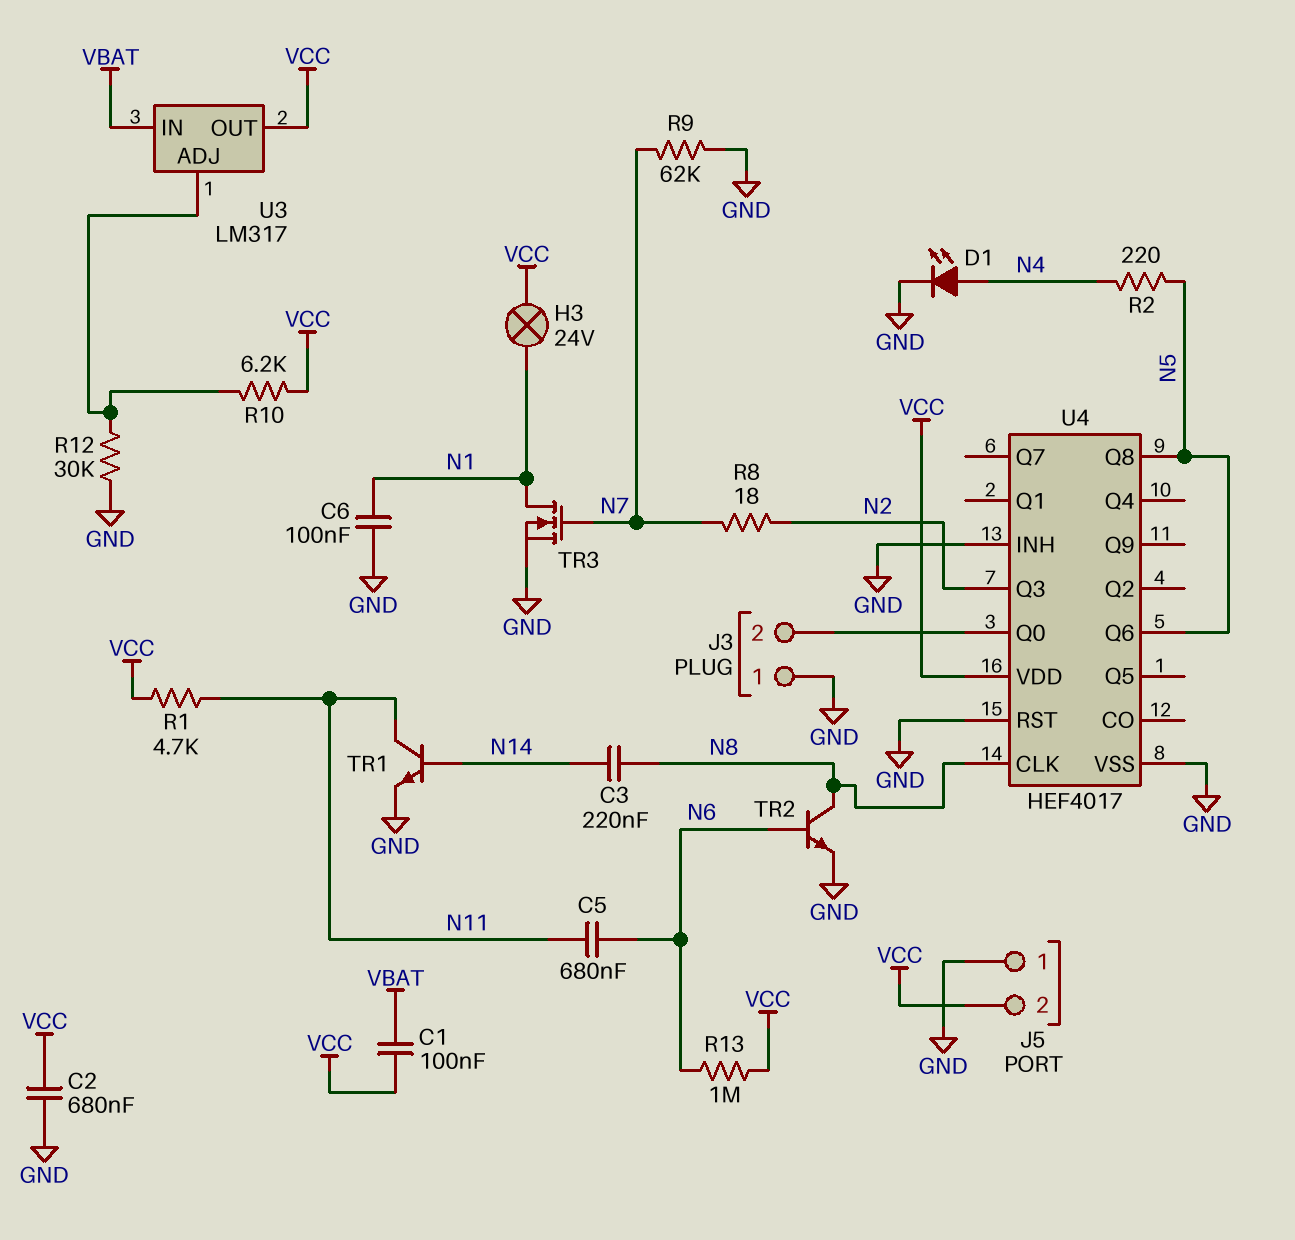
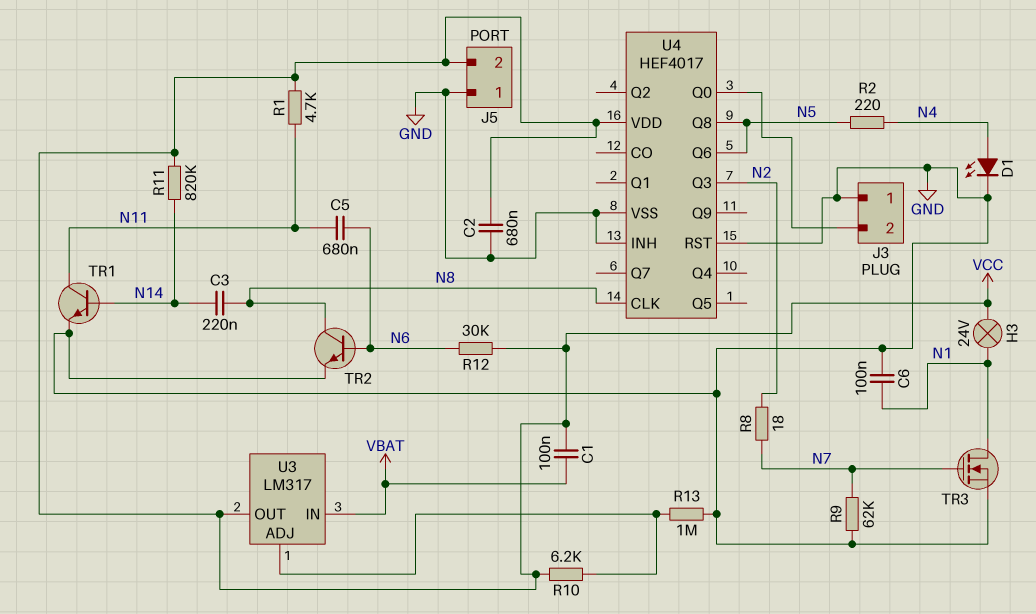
R11: none -> 820k (N14, VCC)
R12: 30k (GND, U3/ADJ) -> 30k (N6, VCC)
R13: 1M (N6, VCC) -> 1M (GND, U3/ADJ)

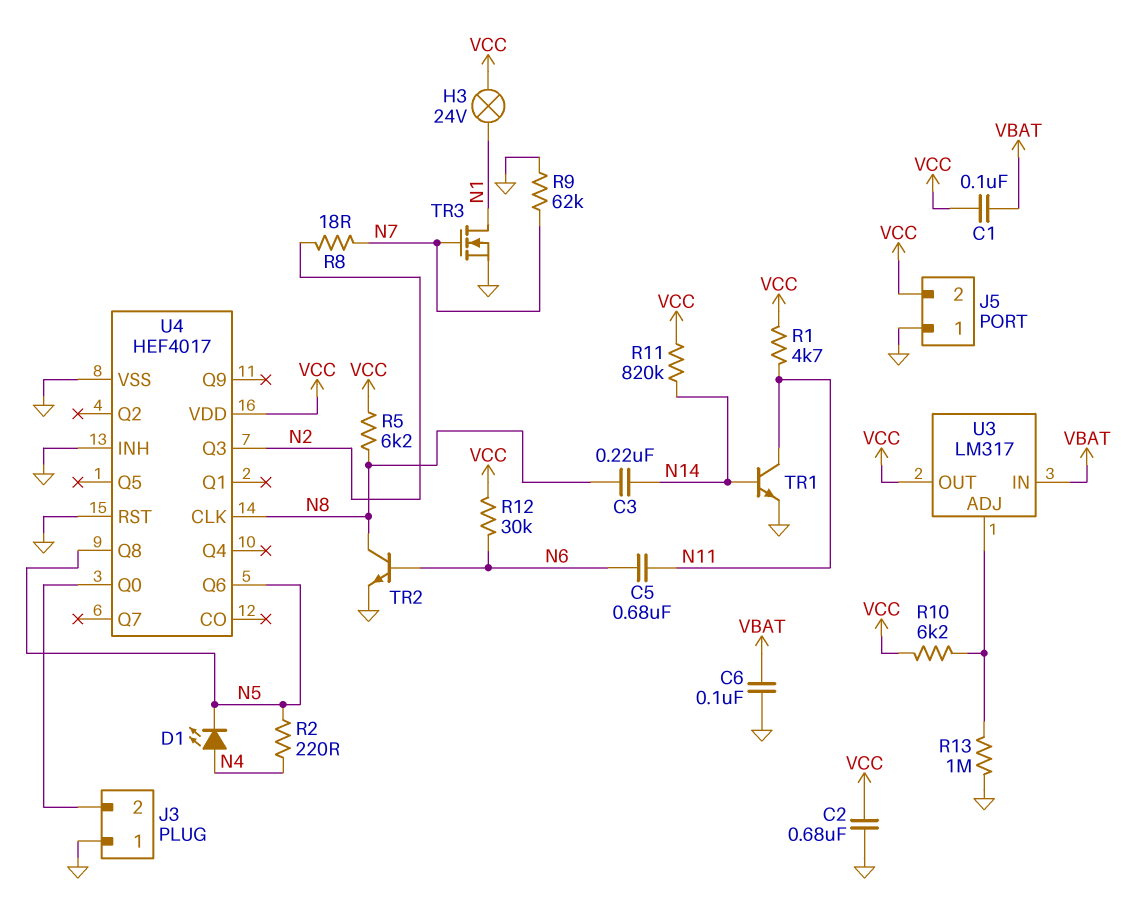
C6: 100nF (GND, N1) -> 100nF (GND, VBAT)
D1: LED (A N4, K GND) -> LED (A N4, K N5)
R5: none -> 6.2k (N8, VCC)

